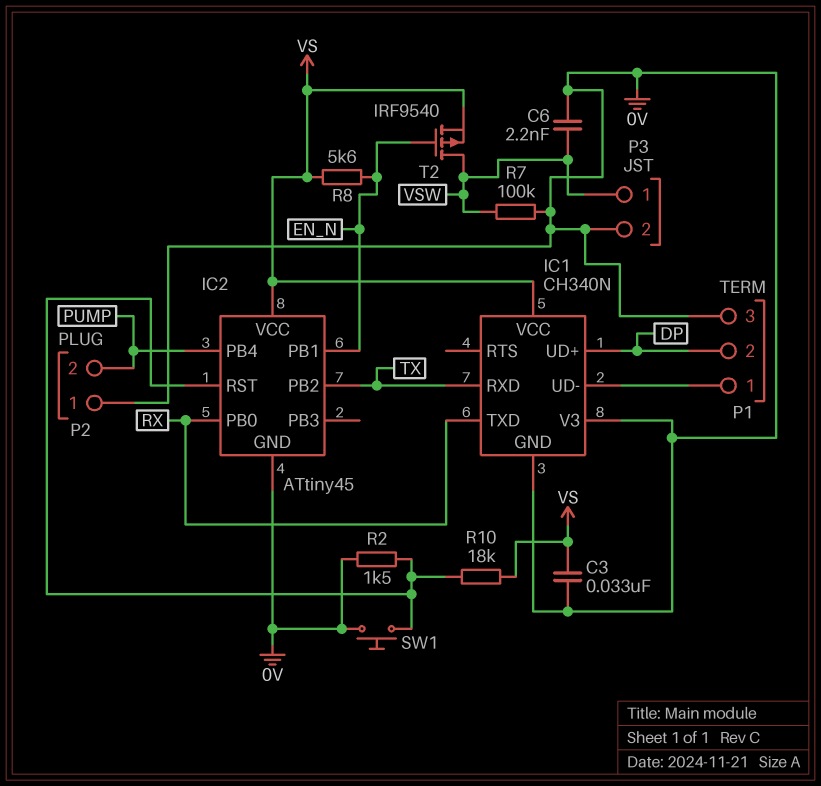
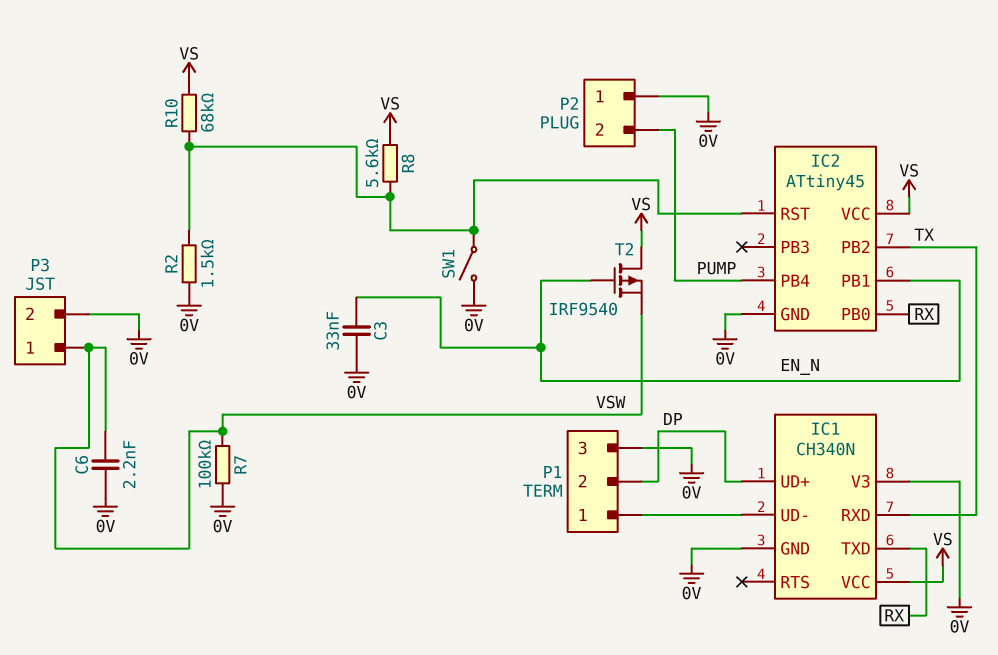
C3: 33nF (0V, VS) -> 33nF (0V, EN_N)
R8: 5.6k (EN_N, VS) -> 5.6k (IC2/RST, VS)
R10: 18k (IC2/RST, VS) -> 68k (IC2/RST, VS)
SW1: button (0V, IC2/RST) -> switch (0V, IC2/RST)
T2: PMOS IRF9540 (G EN_N, D VSW, S VS) -> PMOS IRF9540 (G EN_N, D VS, S VSW)

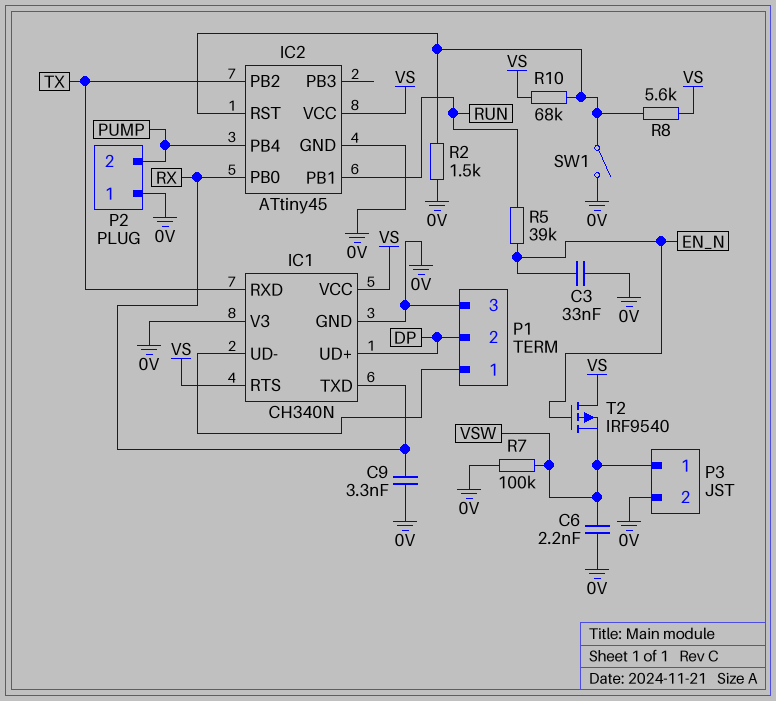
C9: none -> 3.3nF (0V, RX)
IC1 pin RTS: none -> VS
IC2 pin PB1: EN_N -> RUN
R5: none -> 39k (EN_N, RUN)

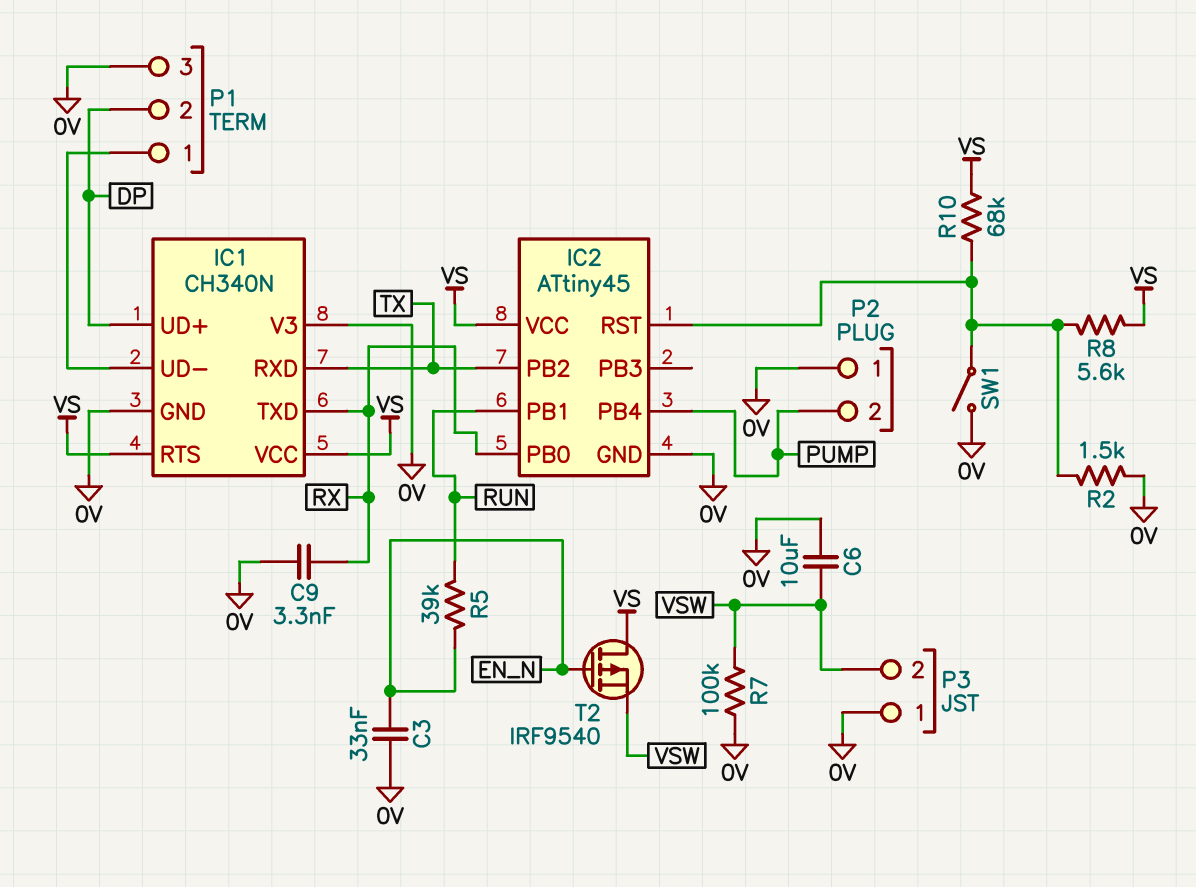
C6: 2.2nF (0V, VSW) -> 10uF (0V, VSW)
P3 pin 1: VSW -> 0V
P3 pin 2: 0V -> VSW

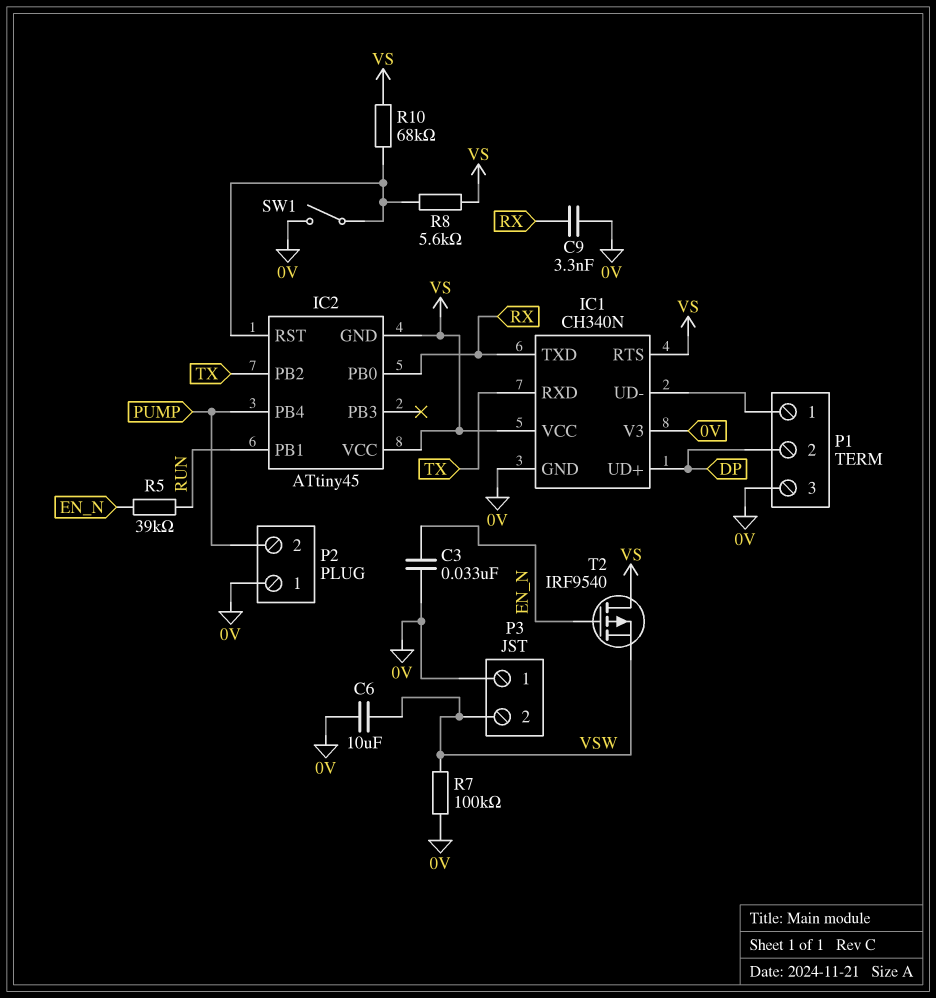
IC2 pin GND: 0V -> VS
R2: 1.5k (0V, IC2/RST) -> none

